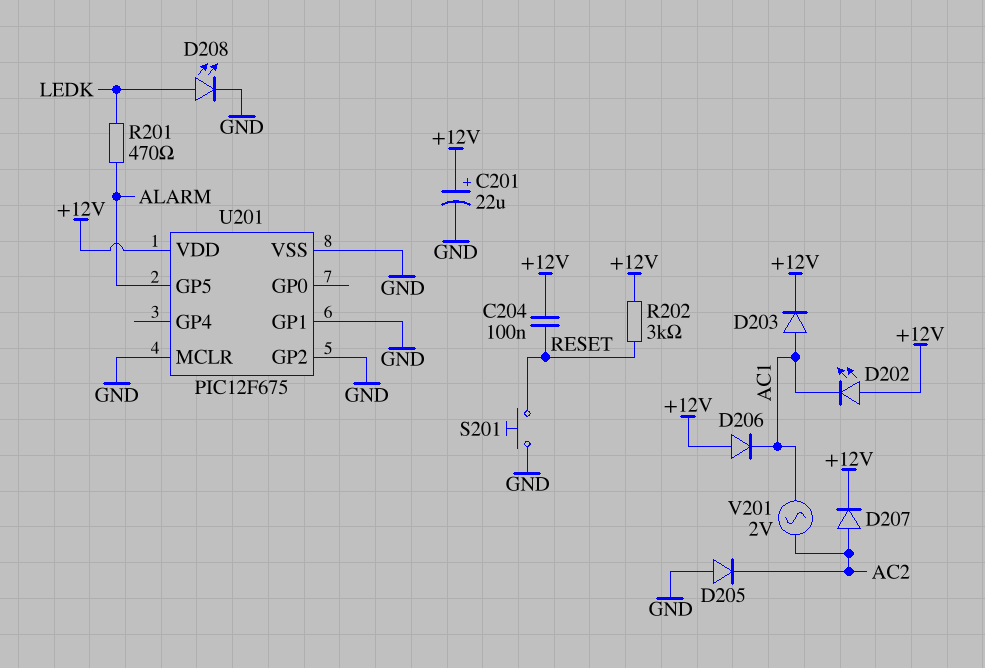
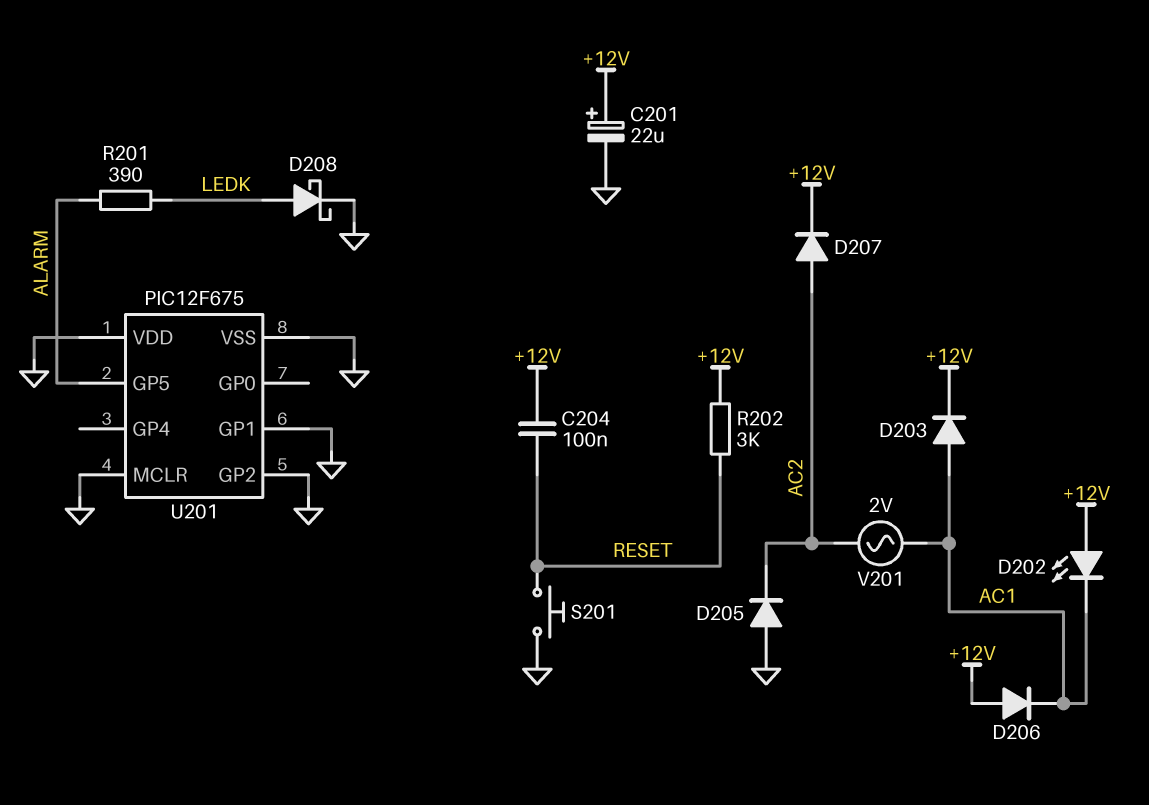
D208: LED (A LEDK, K GND) -> schottky (A LEDK, K GND)
R201: 470 (ALARM, LEDK) -> 390 (ALARM, LEDK)
U201 pin VDD: +12V -> GND

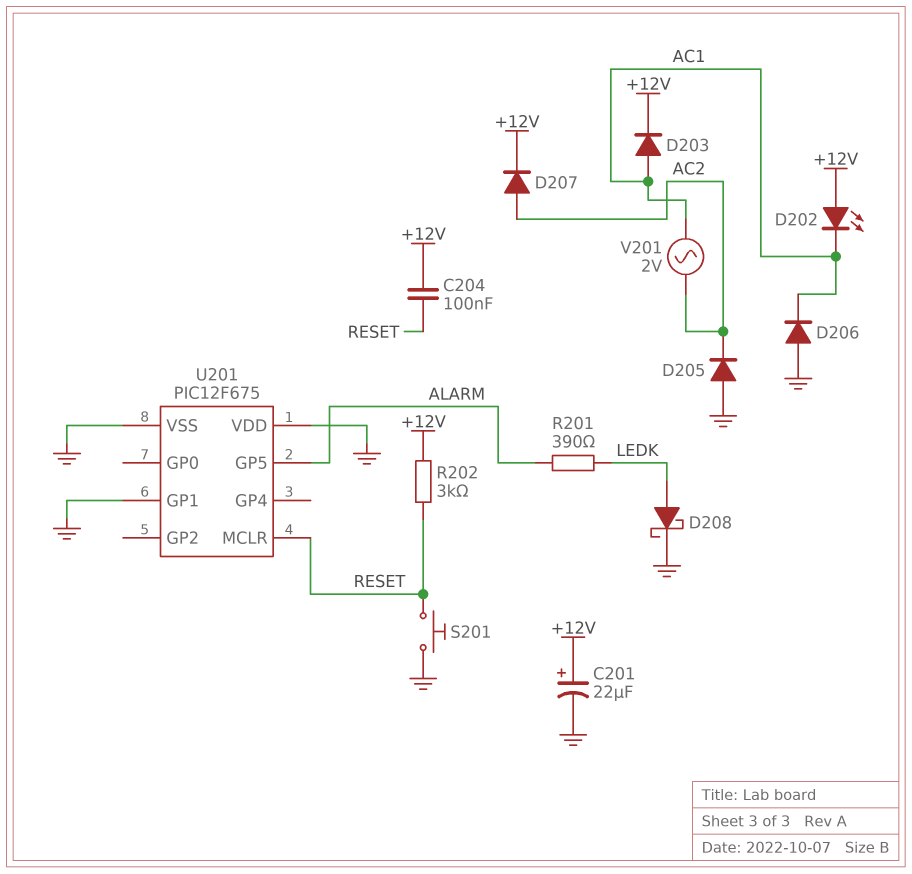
D206: diode (A +12V, K AC1) -> diode (A GND, K AC1)
U201 pin GP2: GND -> none
U201 pin MCLR: GND -> RESET

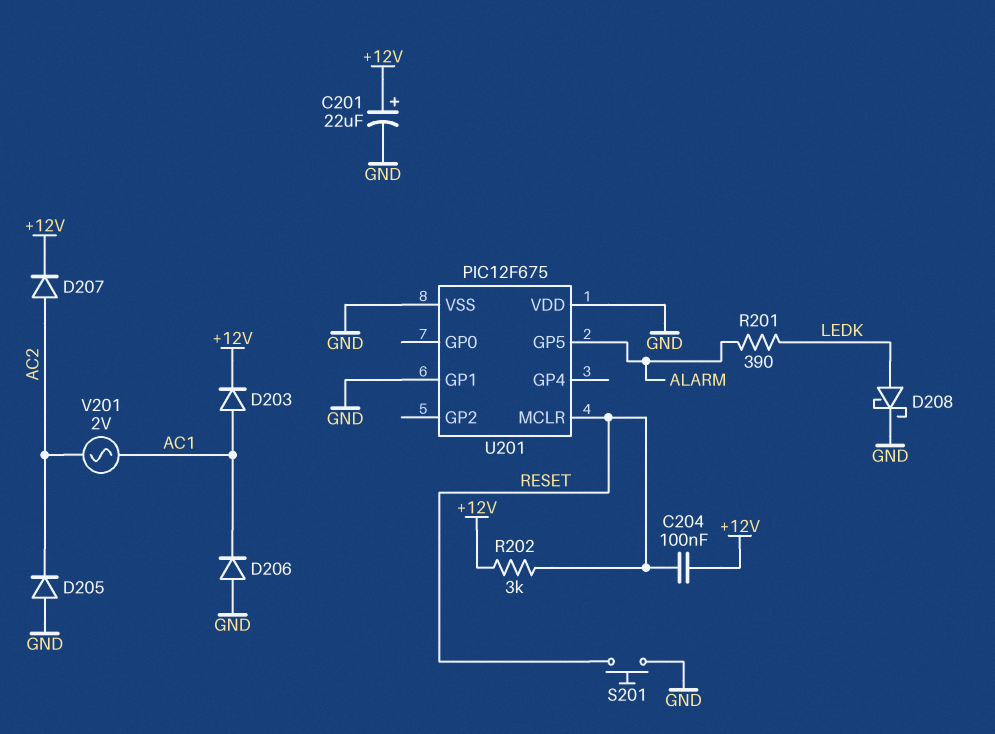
D202: LED (A +12V, K AC1) -> none

